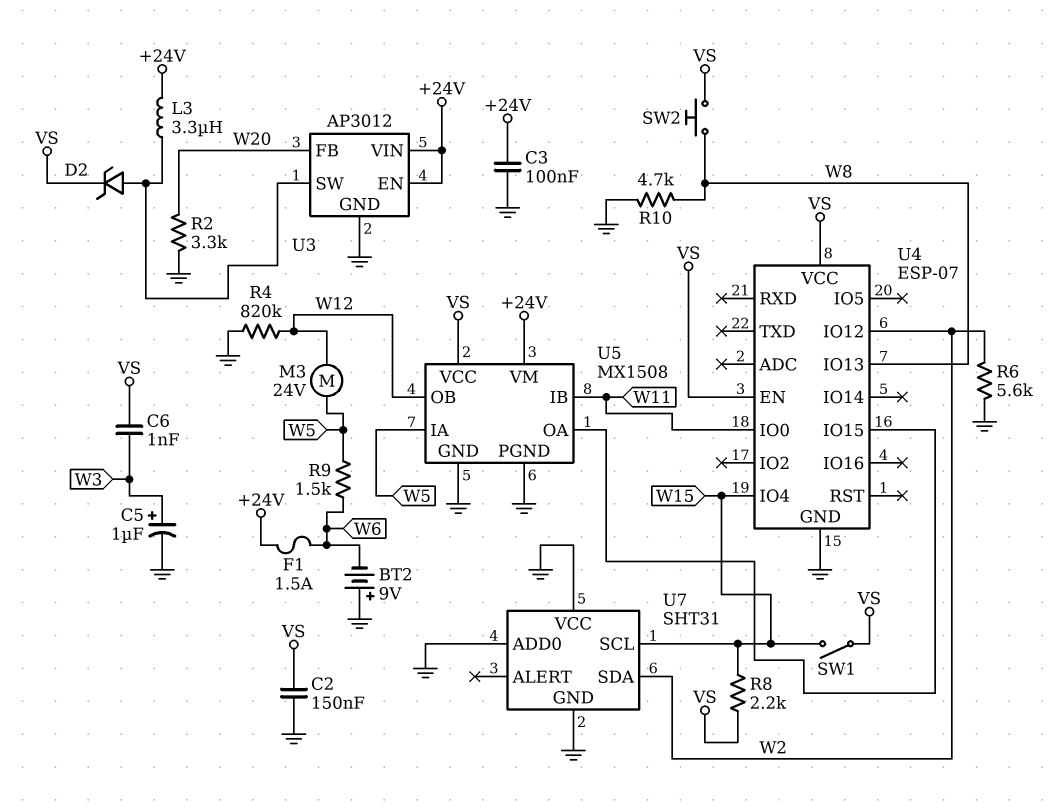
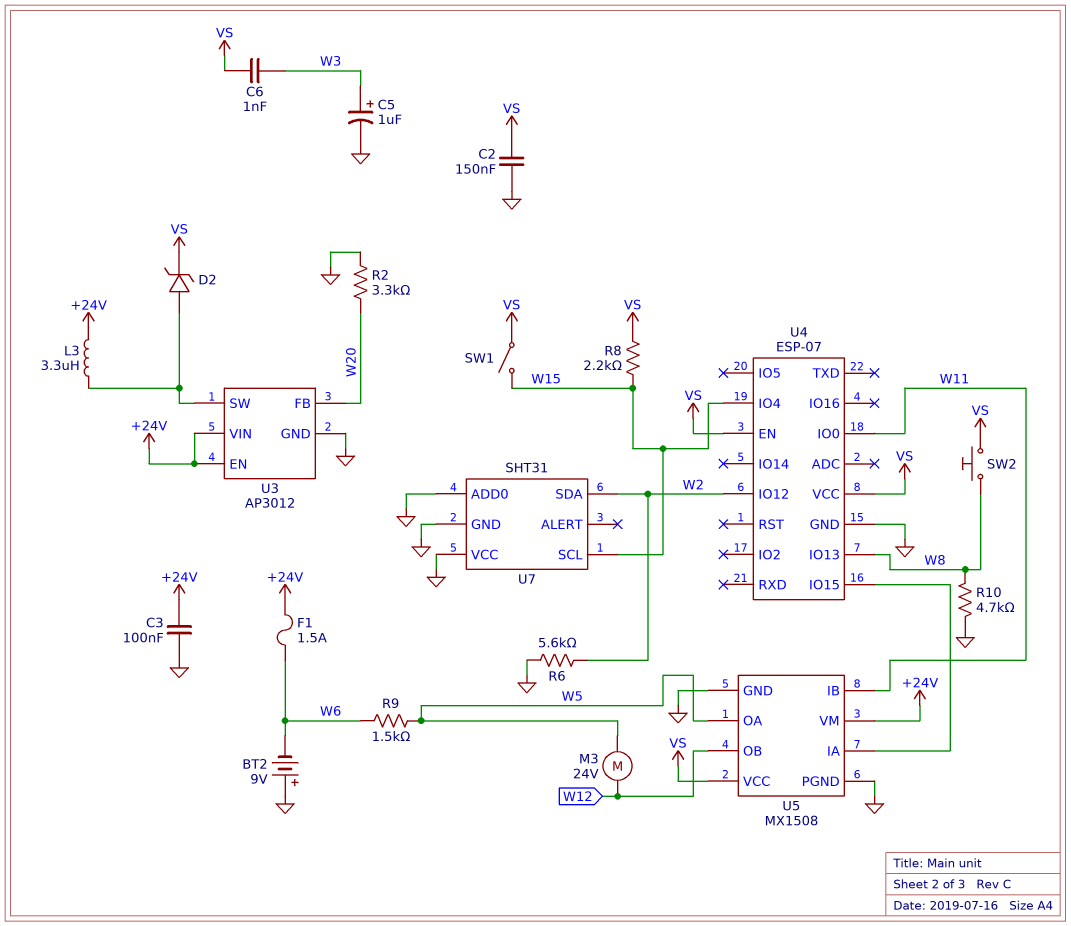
R4: 820k (GND, W12) -> none
U5 pin IA: W5 -> U4/IO15
U5 pin OA: U4/IO15 -> W5

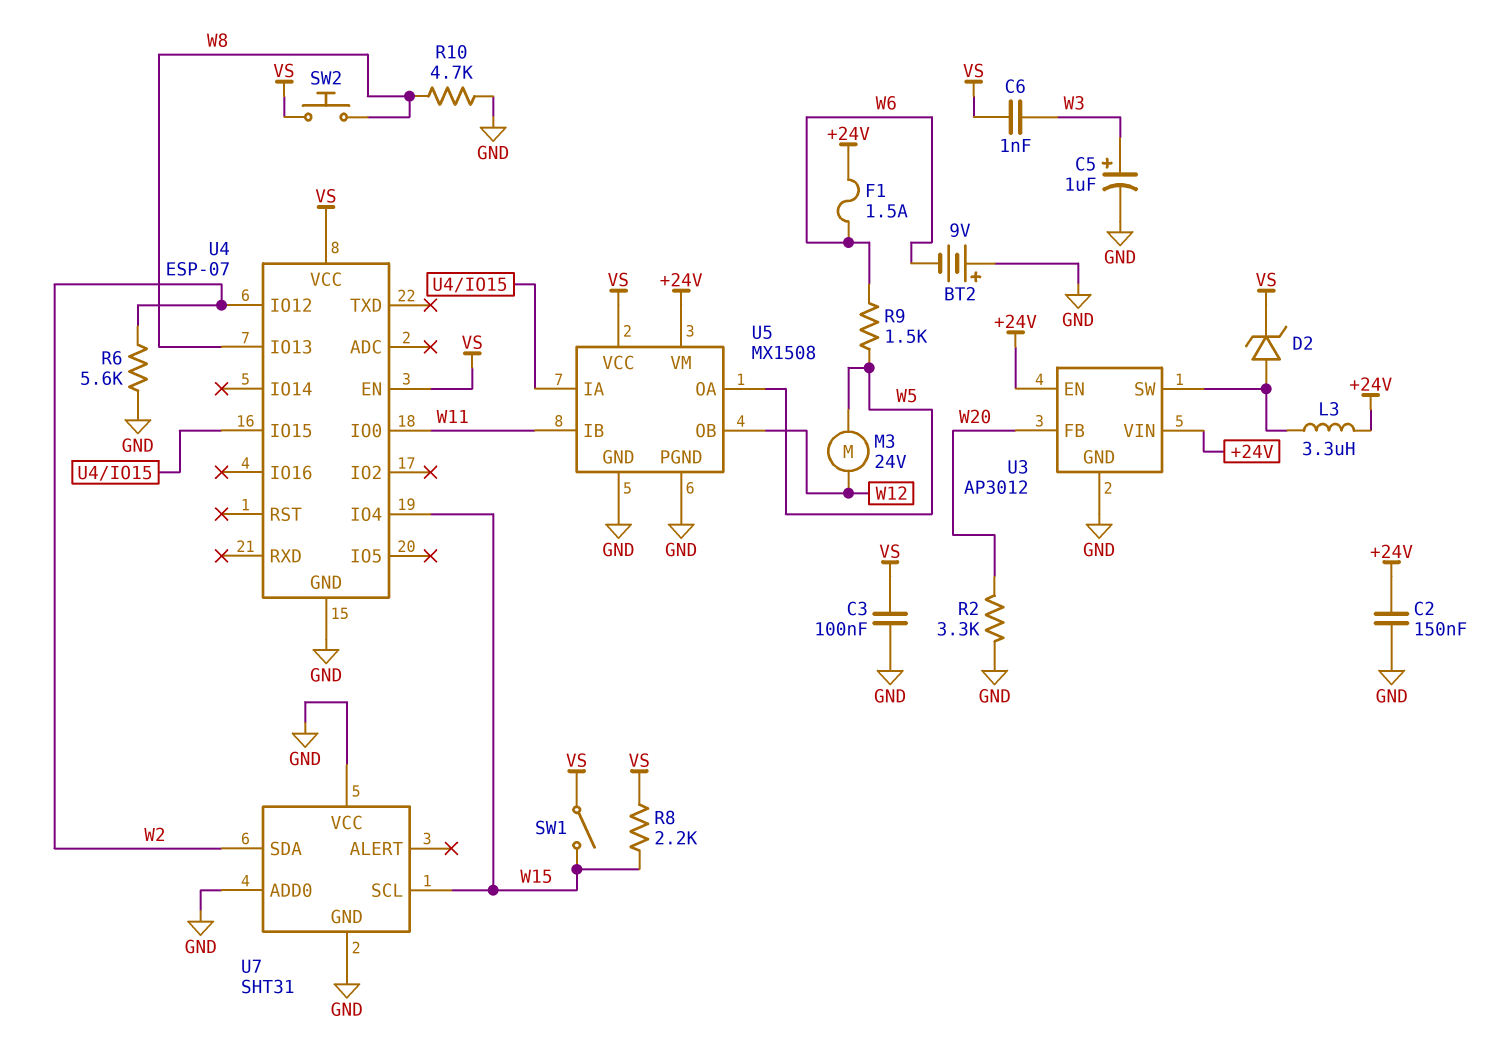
C2: 150nF (GND, VS) -> 150nF (+24V, GND)
C3: 100nF (+24V, GND) -> 100nF (GND, VS)

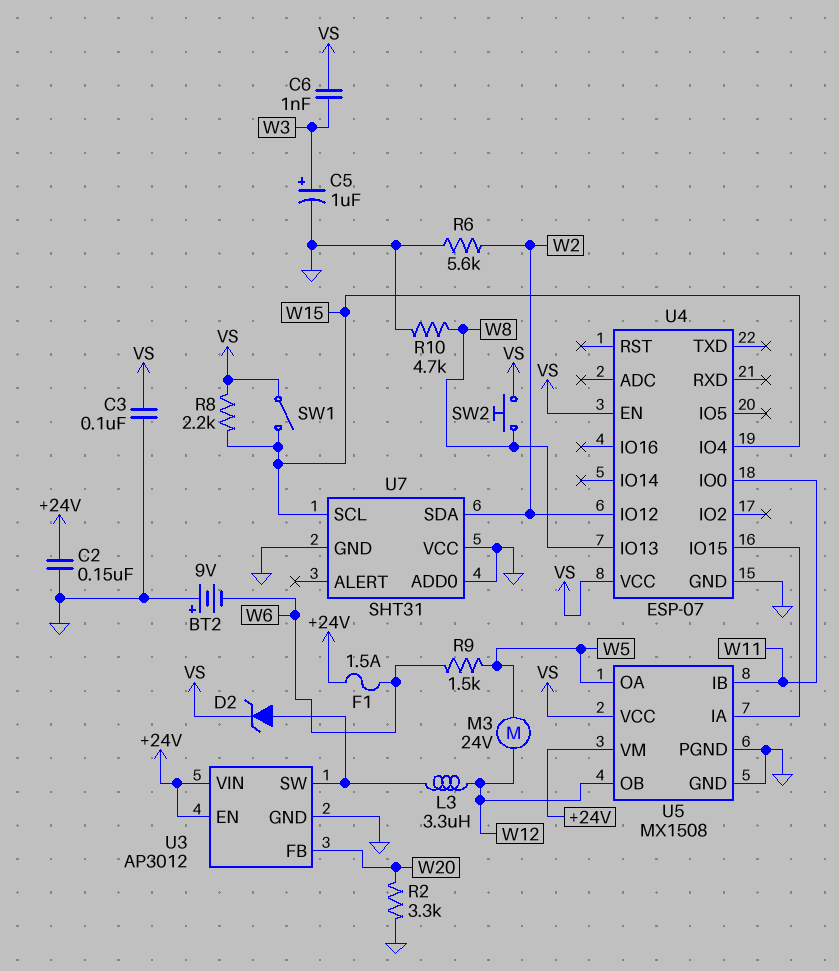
L3: 3.3uH (+24V, U3/SW) -> 3.3uH (U3/SW, W12)

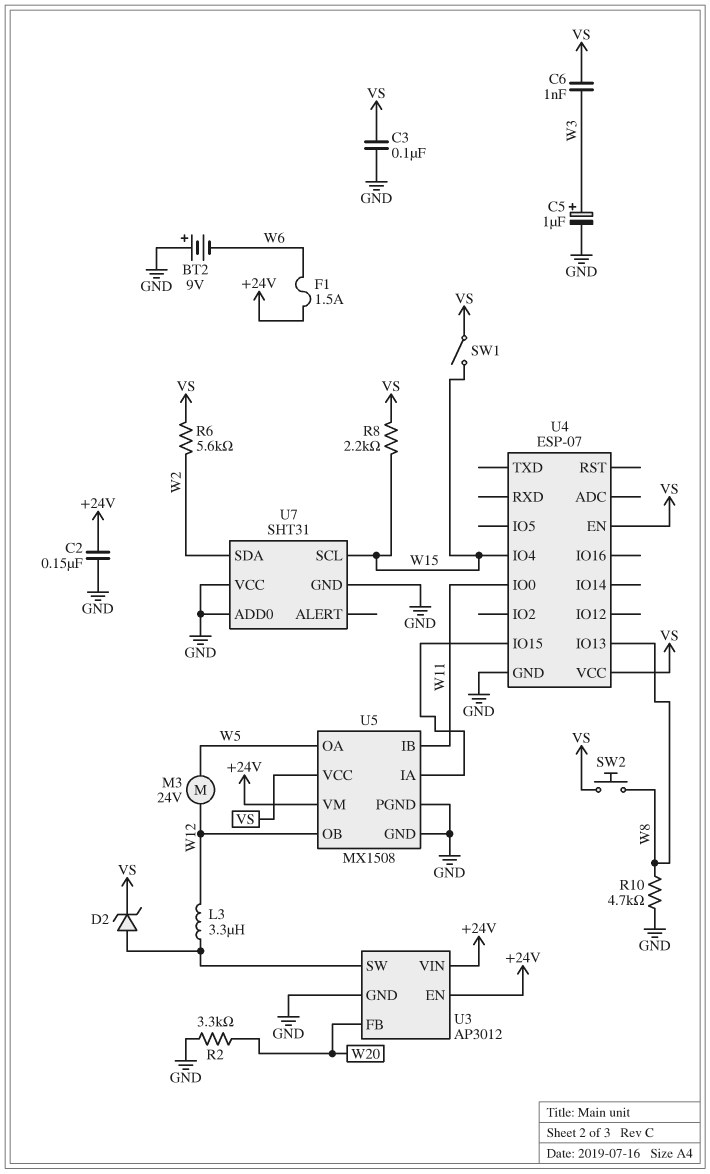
R6: 5.6k (GND, W2) -> 5.6k (VS, W2)
R9: 1.5k (W5, W6) -> none
U4 pin IO12: W2 -> none

